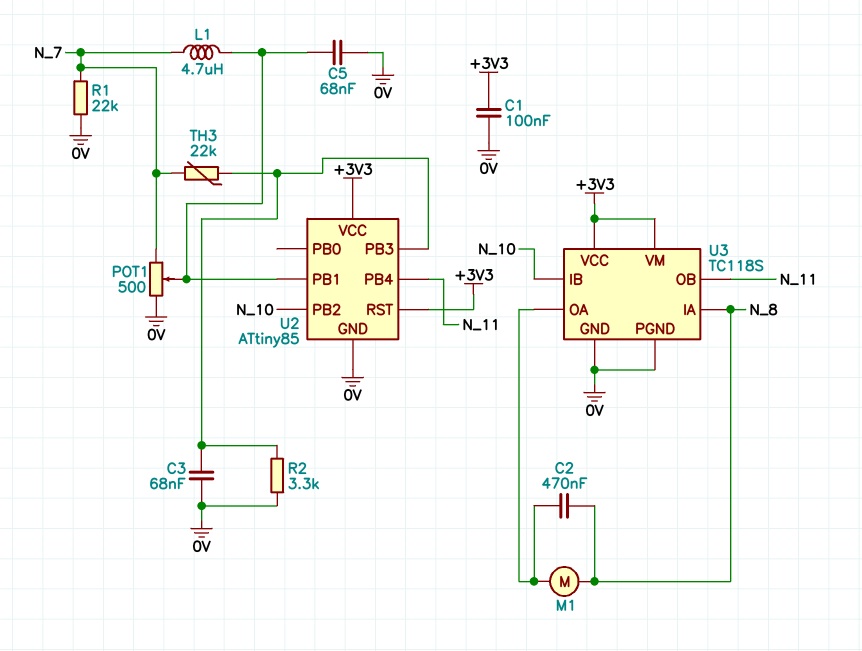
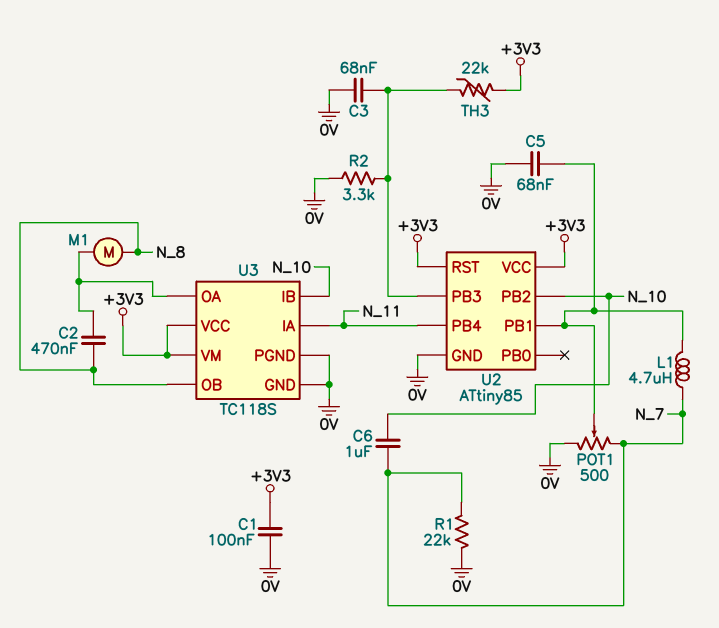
C6: none -> 1uF (N_7, N_10)
TH3: 22k (N_7, U2/PB3) -> 22k (+3V3, U2/PB3)
U3 pin IA: N_8 -> N_11
U3 pin OB: N_11 -> N_8

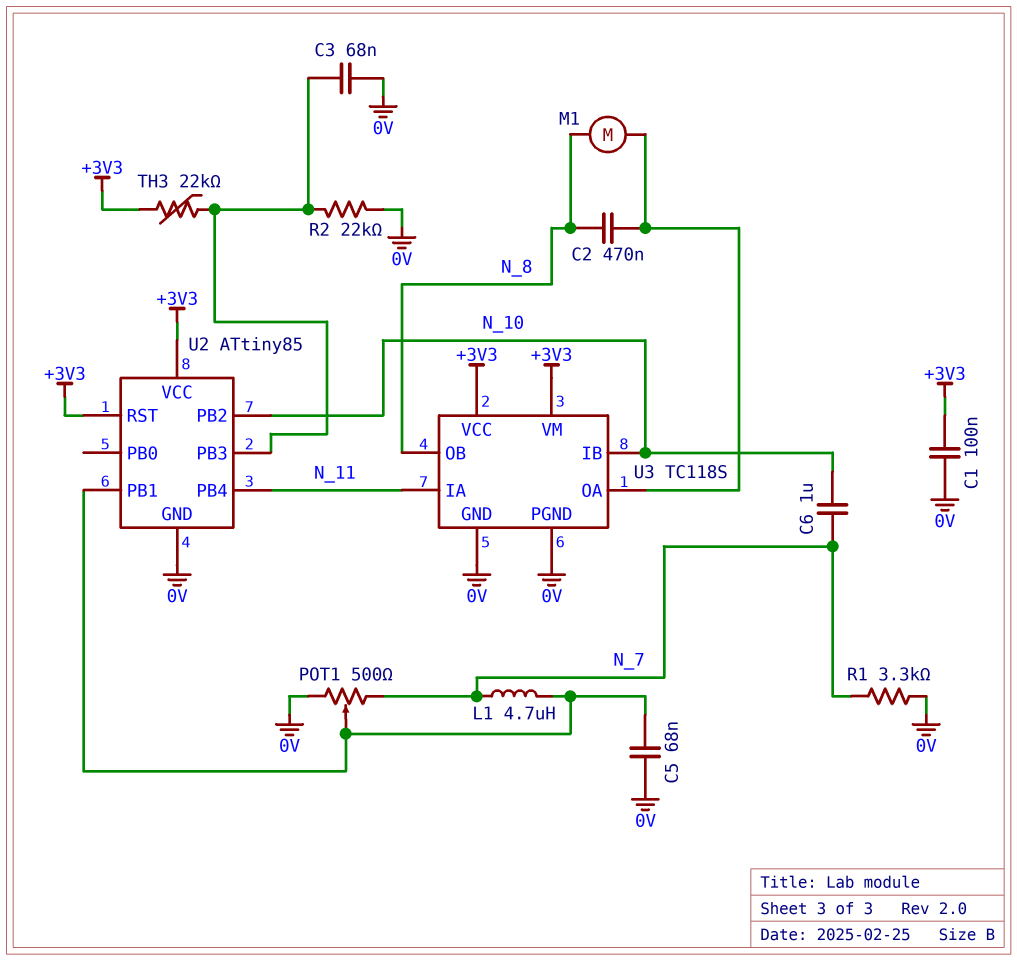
R1: 22k (0V, N_7) -> 3.3k (0V, N_7)
R2: 3.3k (0V, U2/PB3) -> 22k (0V, U2/PB3)

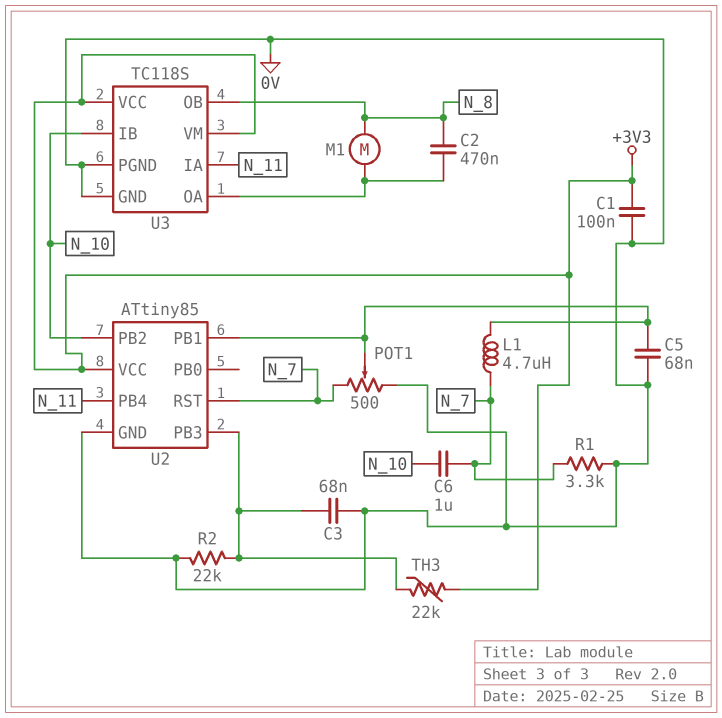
U2 pin RST: +3V3 -> N_7

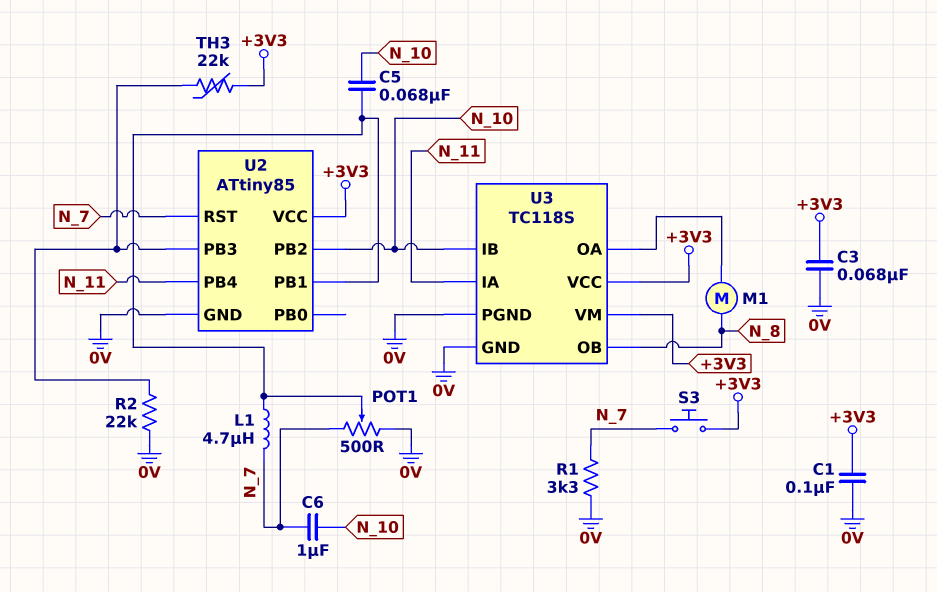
C2: 470nF (N_8, U3/OA) -> none
C3: 68nF (0V, U2/PB3) -> 68nF (+3V3, 0V)
C5: 68nF (0V, U2/PB1) -> 68nF (N_10, U2/PB1)
S3: none -> button (+3V3, N_7)

